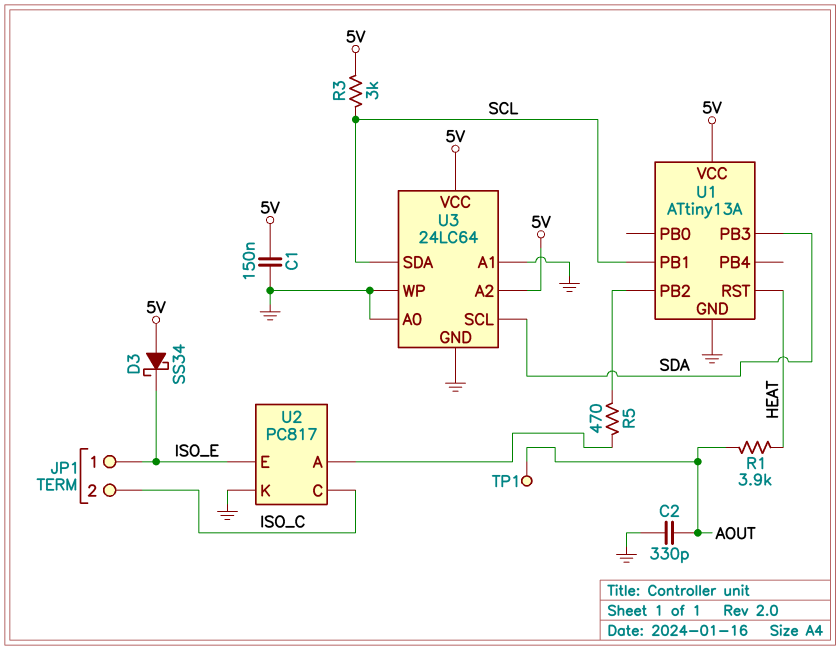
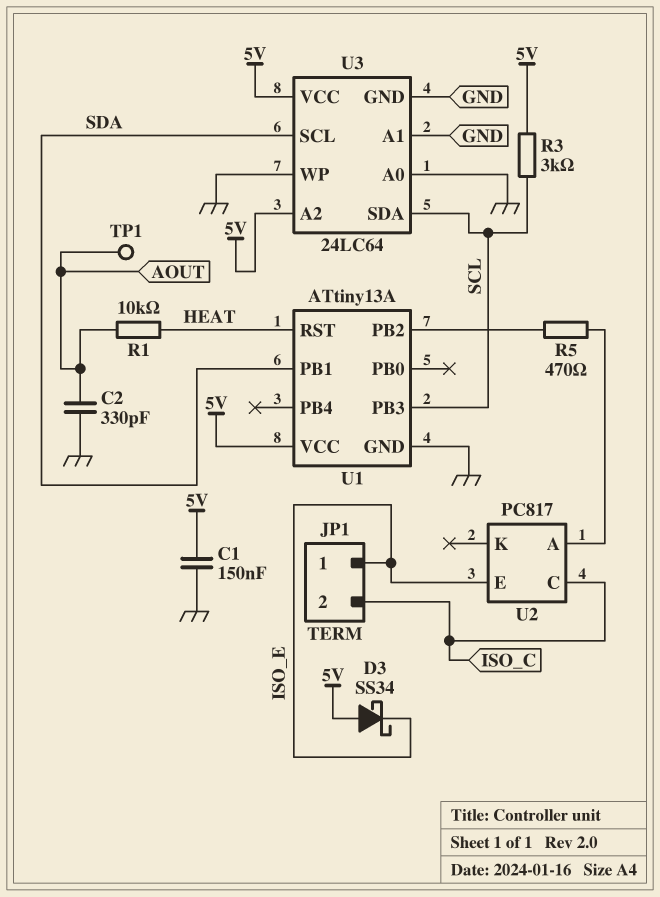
R1: 3.9k (AOUT, HEAT) -> 10k (AOUT, HEAT)
U1 pin PB1: SCL -> SDA
U1 pin PB3: SDA -> SCL
U2 pin K: GND -> none

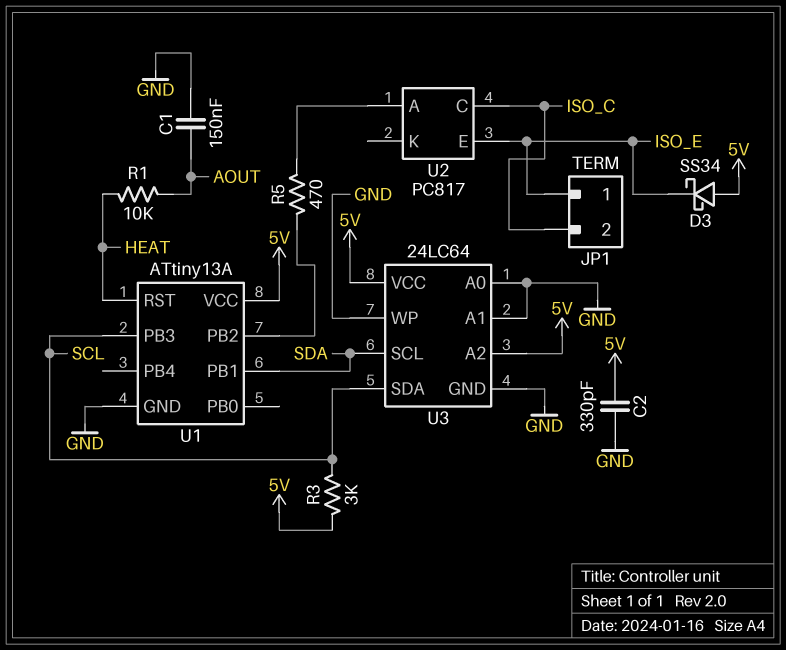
C1: 150nF (5V, GND) -> 150nF (AOUT, GND)
C2: 330pF (AOUT, GND) -> 330pF (5V, GND)
TP1: test point (AOUT) -> none

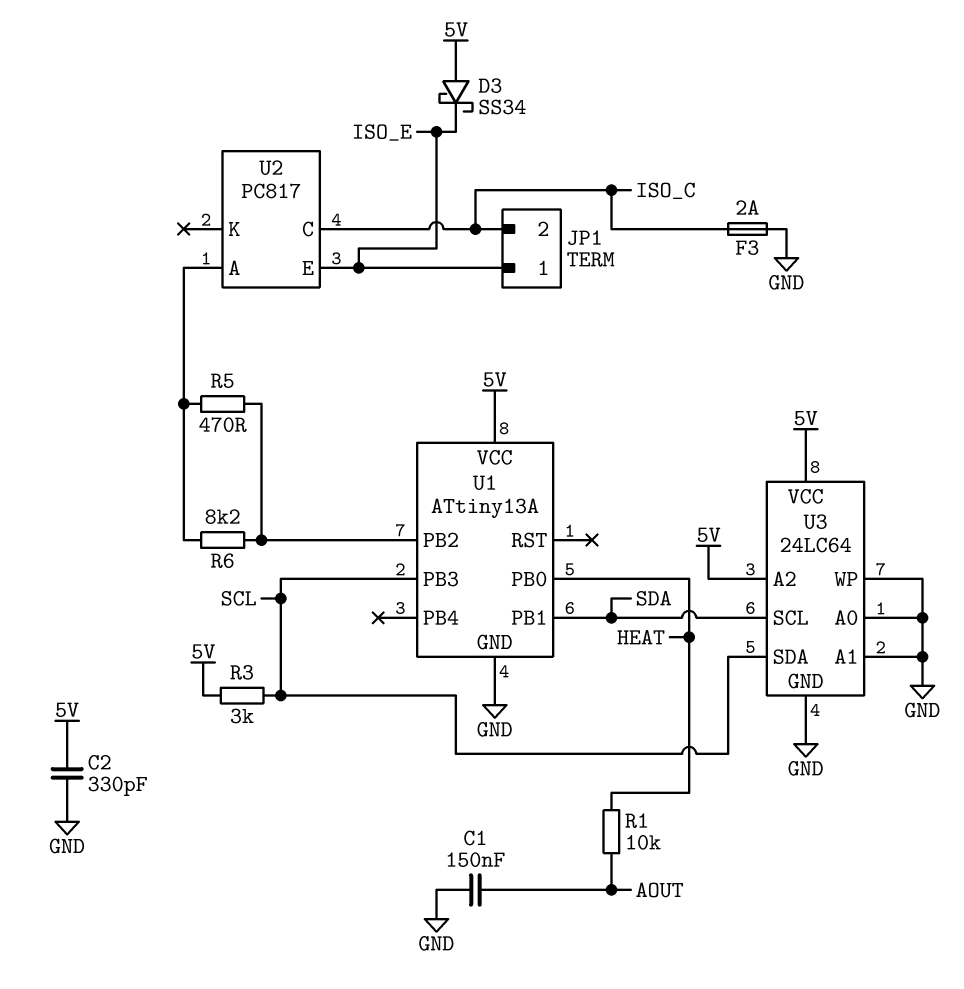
F3: none -> 2A (GND, ISO_C)
R6: none -> 8.2k (U1/PB2, U2/A)
U1 pin PB0: none -> HEAT
U1 pin RST: HEAT -> none

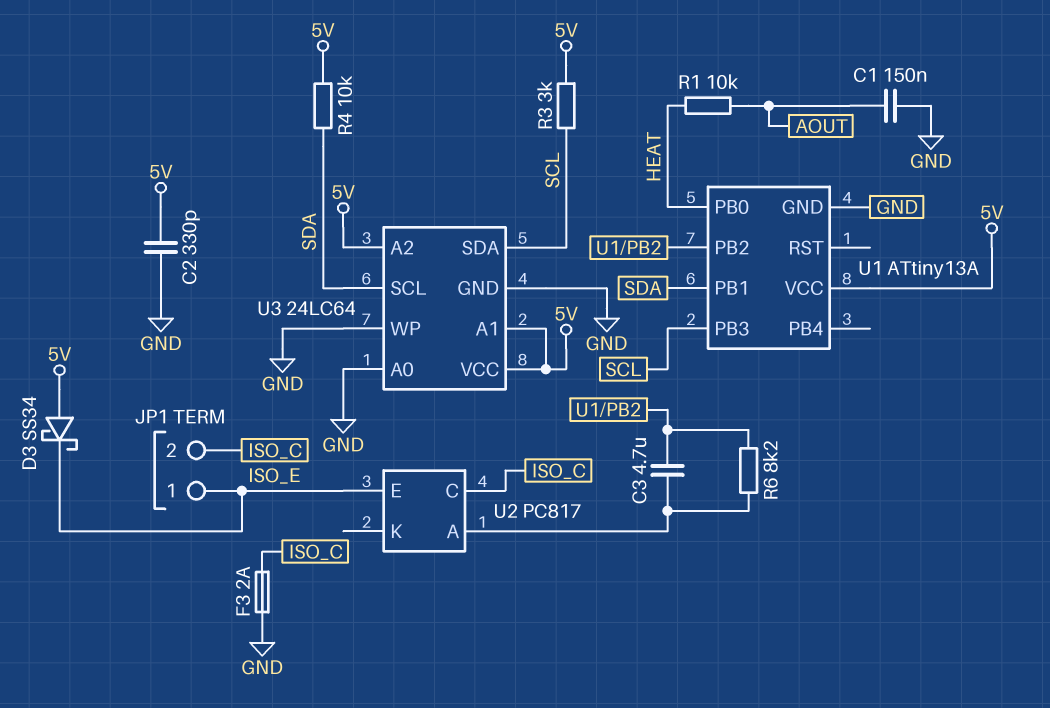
C3: none -> 4.7uF (U1/PB2, U2/A)
R4: none -> 10k (5V, SDA)
R5: 470 (U1/PB2, U2/A) -> none
U3 pin A1: GND -> 5V

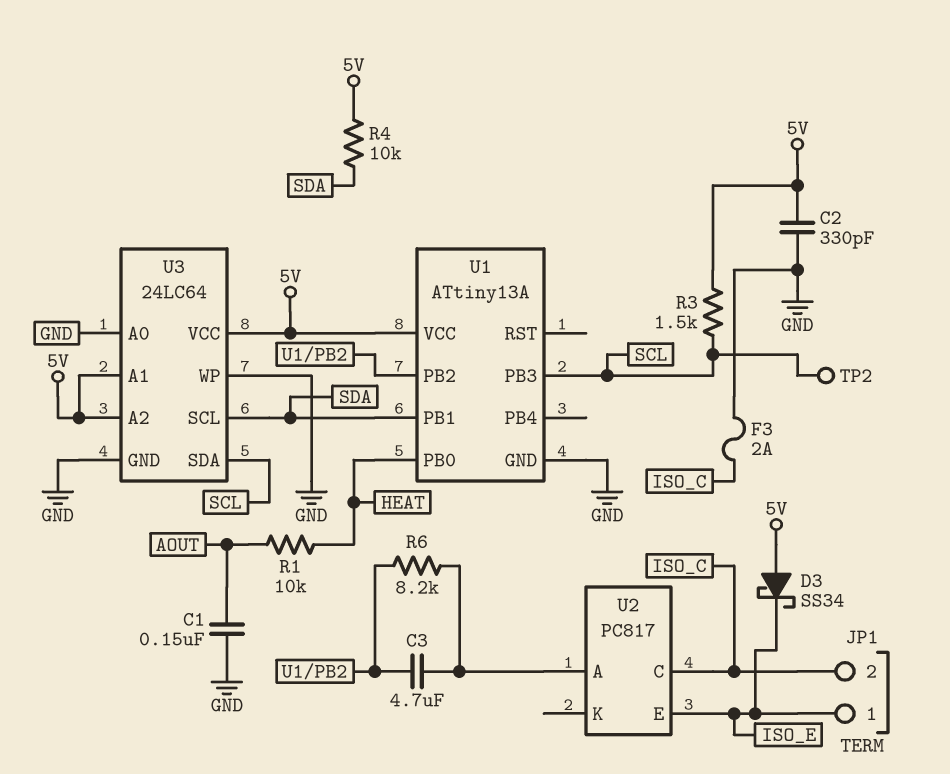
R3: 3k (5V, SCL) -> 1.5k (5V, SCL)
TP2: none -> test point (SCL)

